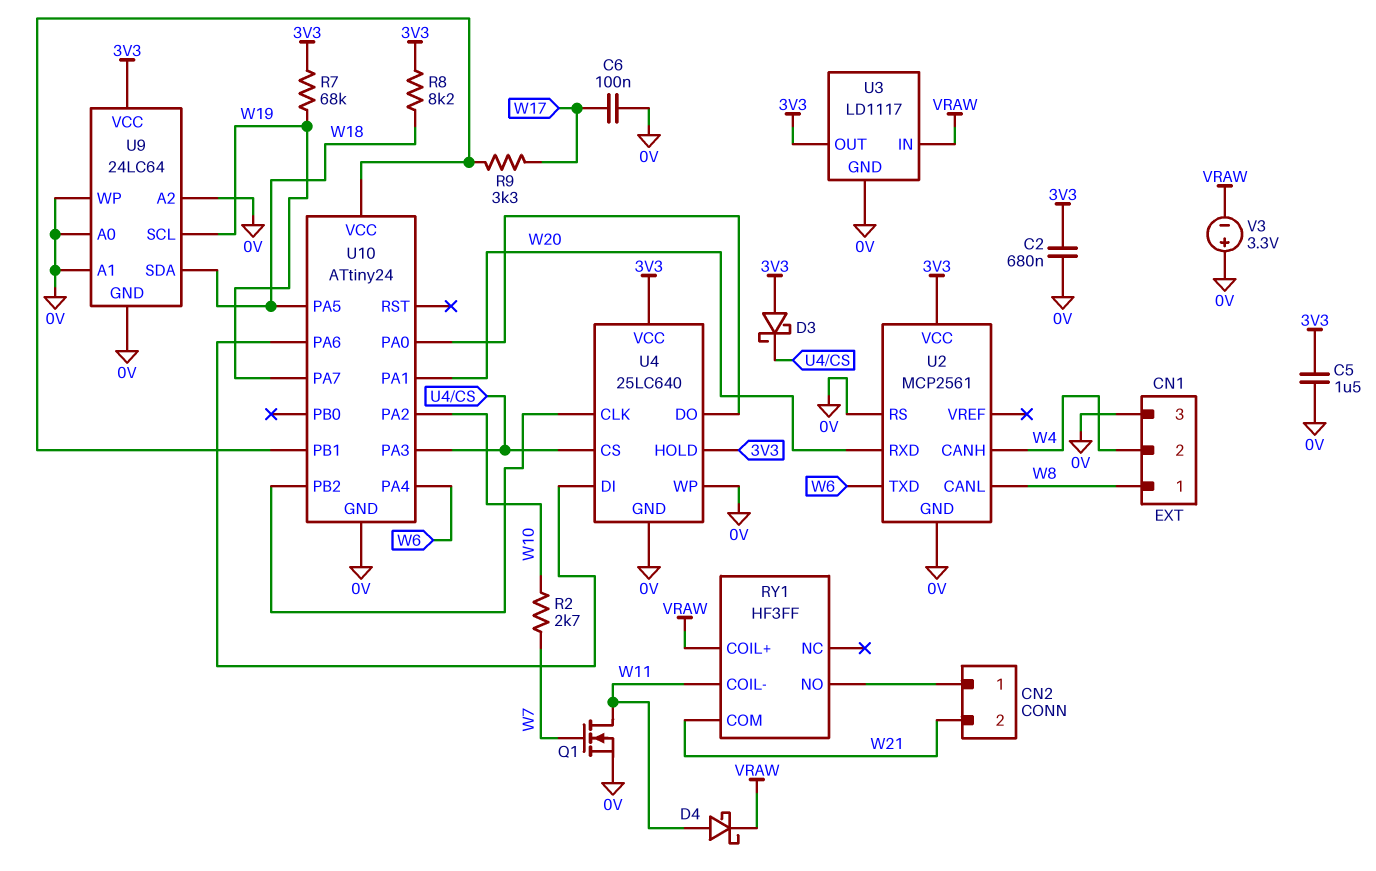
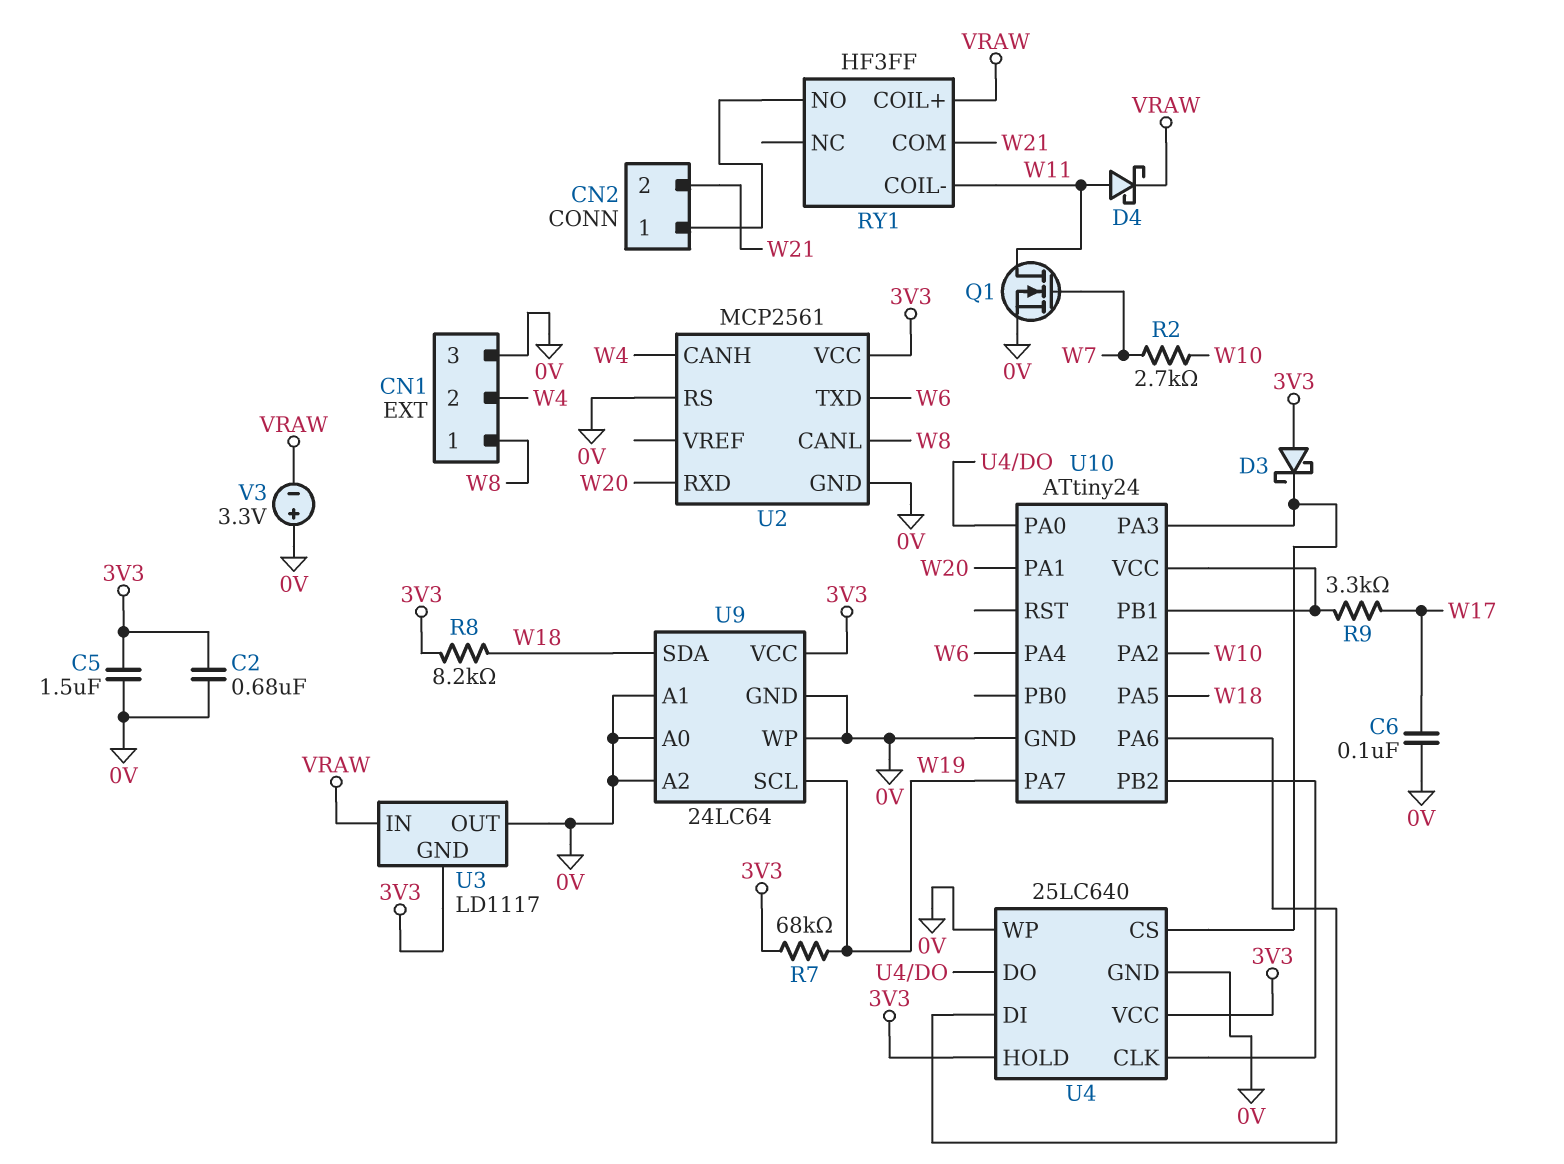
U3 pin GND: 0V -> 3V3
U3 pin OUT: 3V3 -> 0V

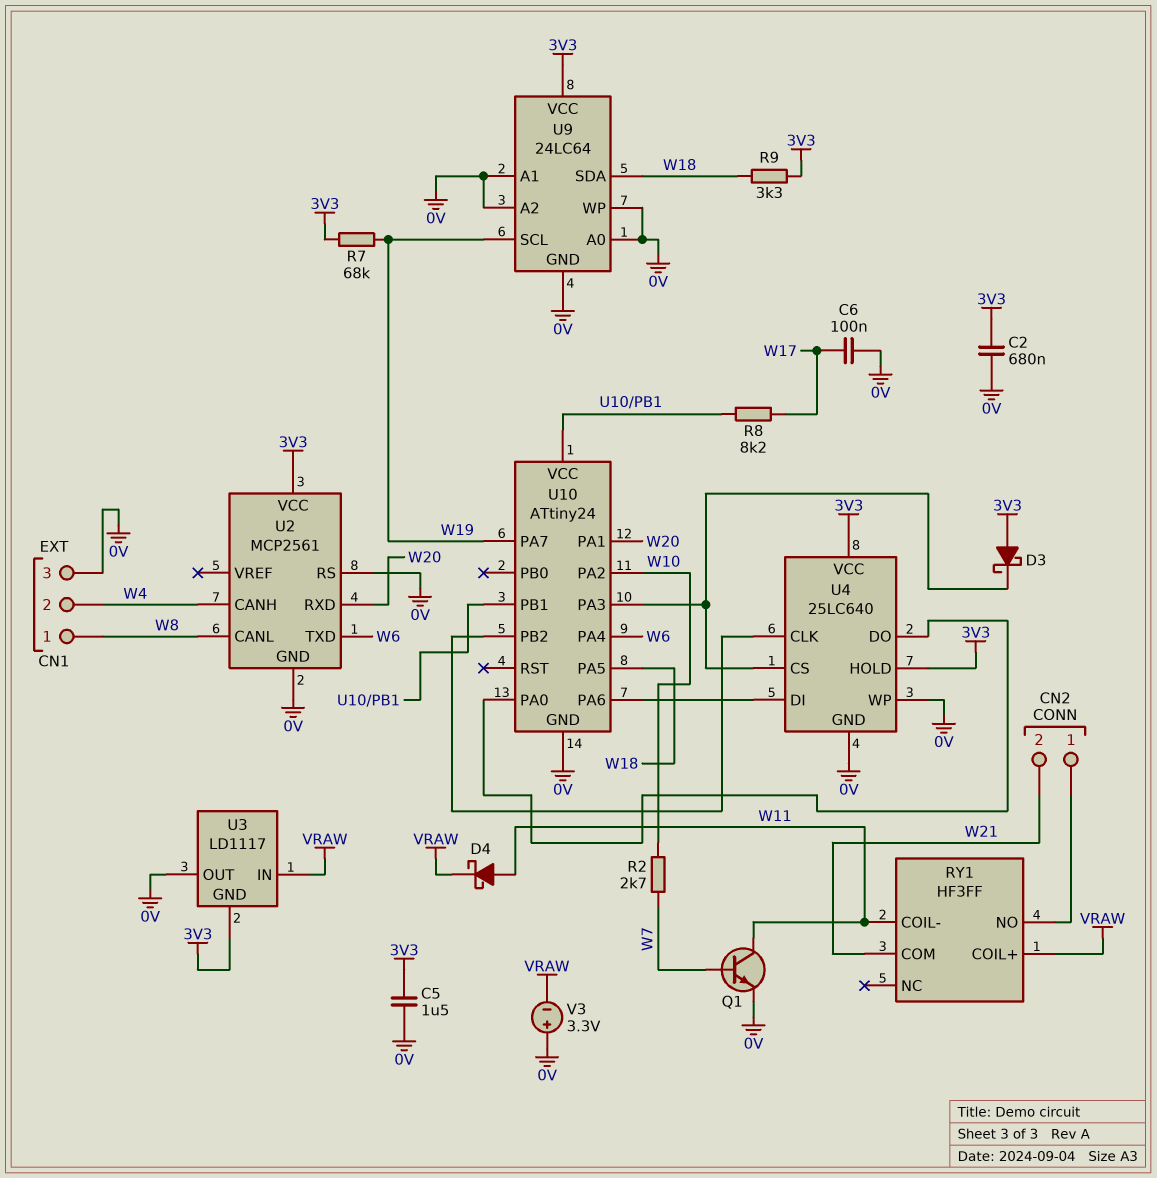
Q1: NMOS (G W7, D W11, S 0V) -> NPN (B W7, C W11, E 0V)
R8: 8.2k (3V3, W18) -> 8.2k (U10/PB1, W17)
R9: 3.3k (U10/PB1, W17) -> 3.3k (3V3, W18)

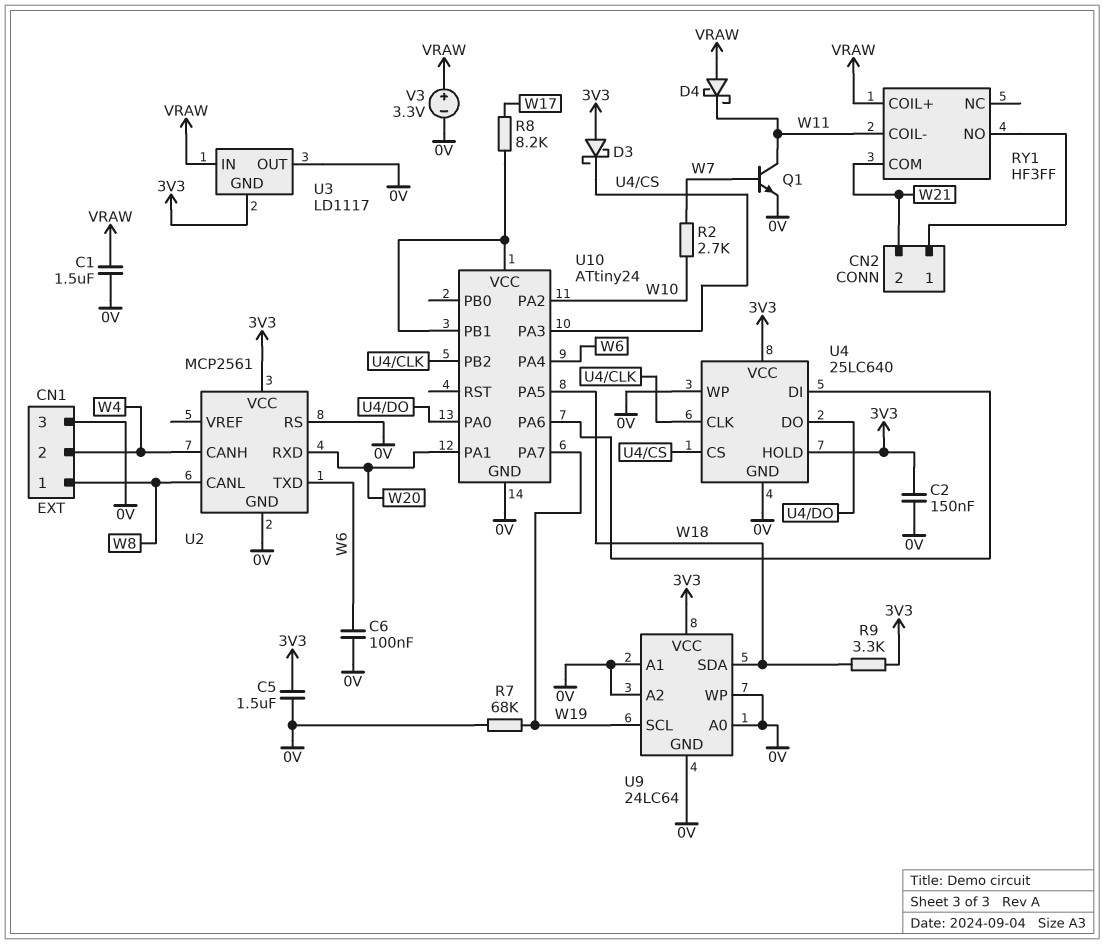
C1: none -> 1.5uF (0V, VRAW)
C2: 680nF (0V, 3V3) -> 150nF (0V, 3V3)
C6: 100nF (0V, W17) -> 100nF (0V, W6)
D4: schottky (A W11, K VRAW) -> schottky (A VRAW, K W11)
R7: 68k (3V3, W19) -> 68k (0V, W19)
V3: 3.3V (plus 0V, minus VRAW) -> 3.3V (plus VRAW, minus 0V)

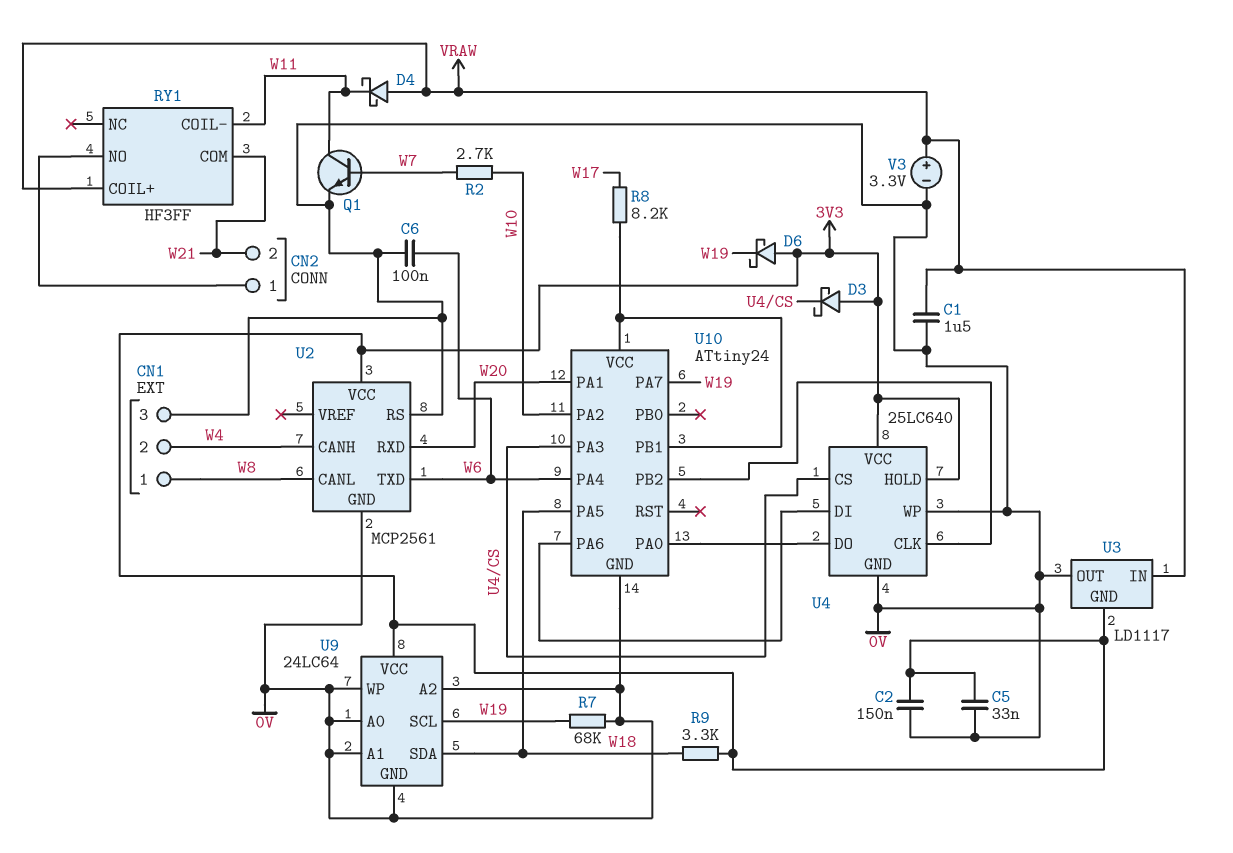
C5: 1.5uF (0V, 3V3) -> 33nF (0V, 3V3)
D6: none -> schottky (A 3V3, K W19)

